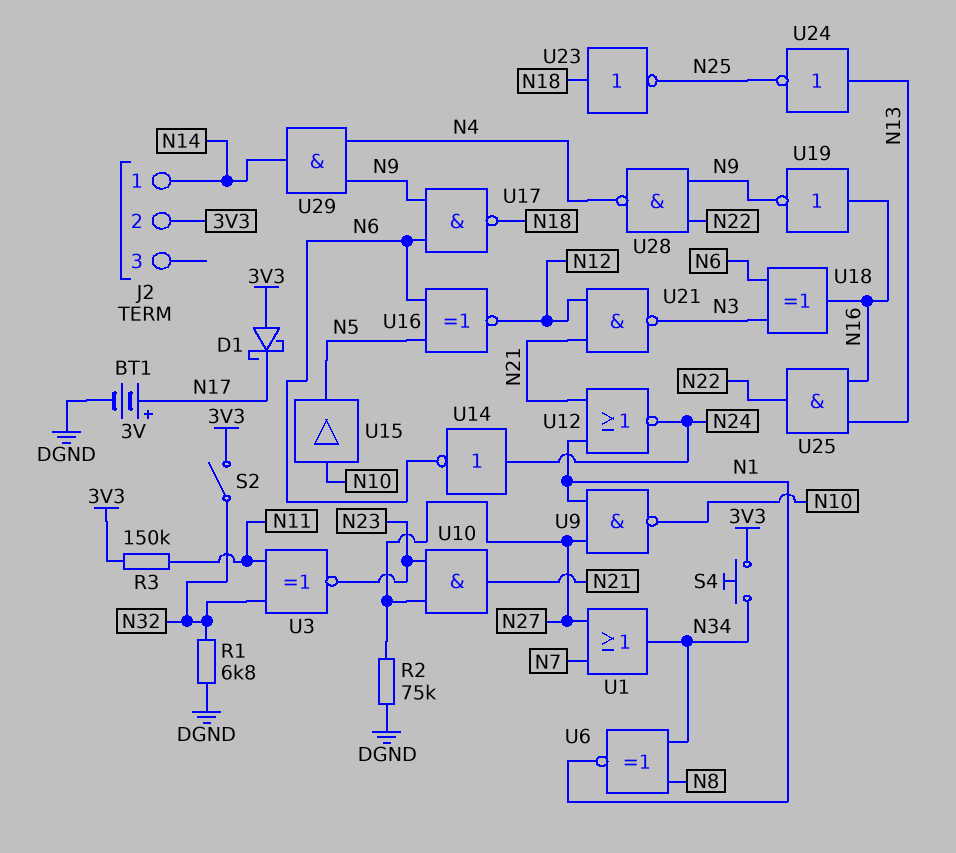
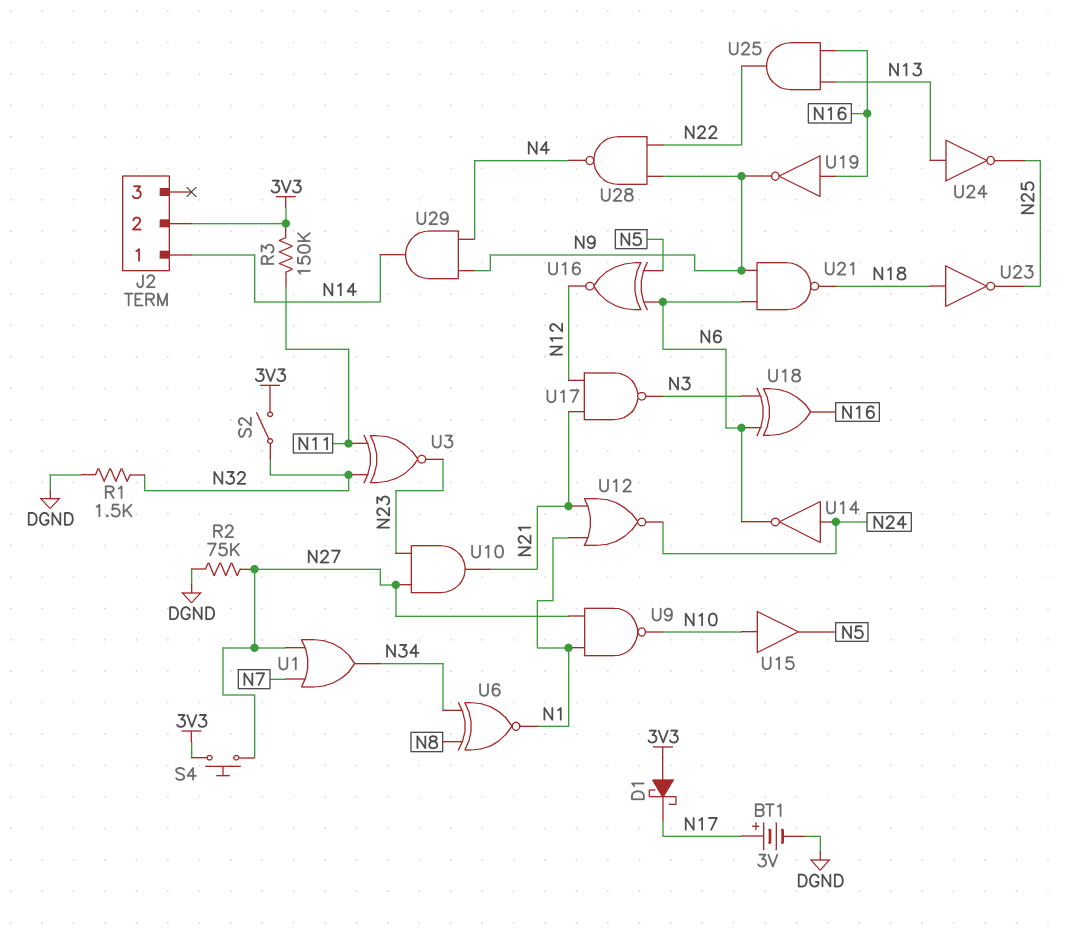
R1: 6.8k (DGND, N32) -> 1.5k (DGND, N32)
S4: button (3V3, N34) -> button (3V3, N27)
U17: NAND (in N6, in N9, out N18) -> NAND (in N12, in N21, out N3)
U21: NAND (in N12, in N21, out N3) -> NAND (in N6, in N9, out N18)

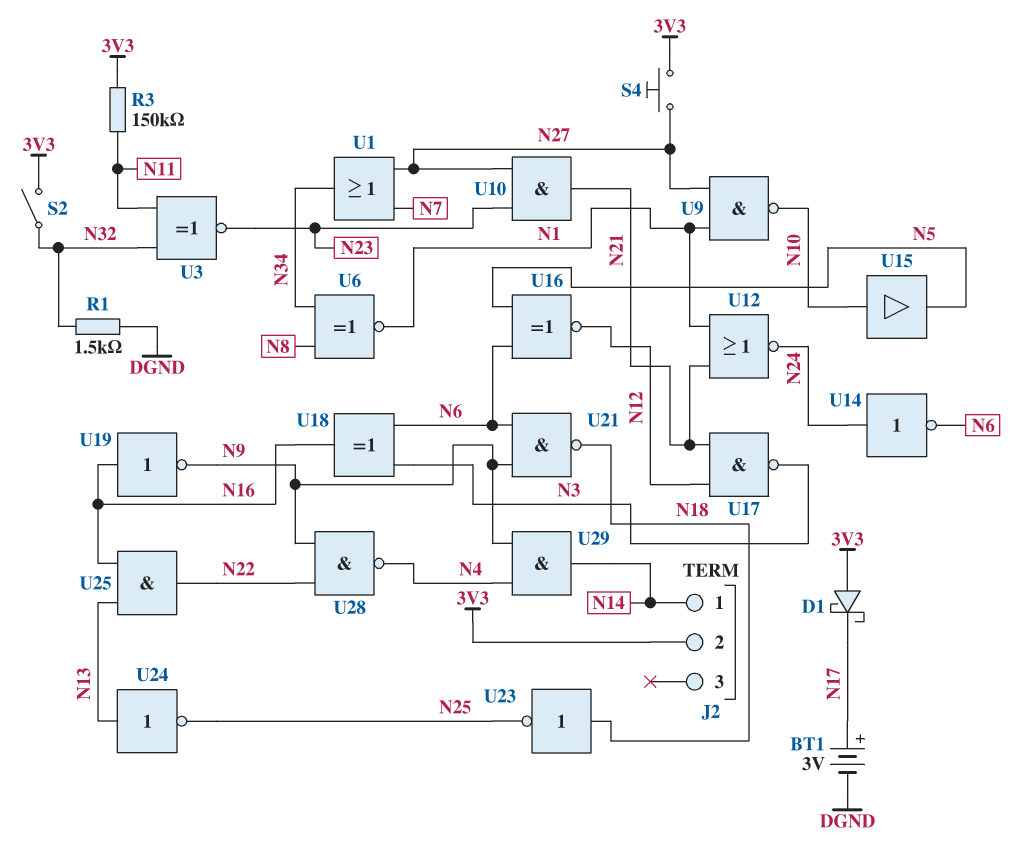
R2: 75k (DGND, N27) -> none

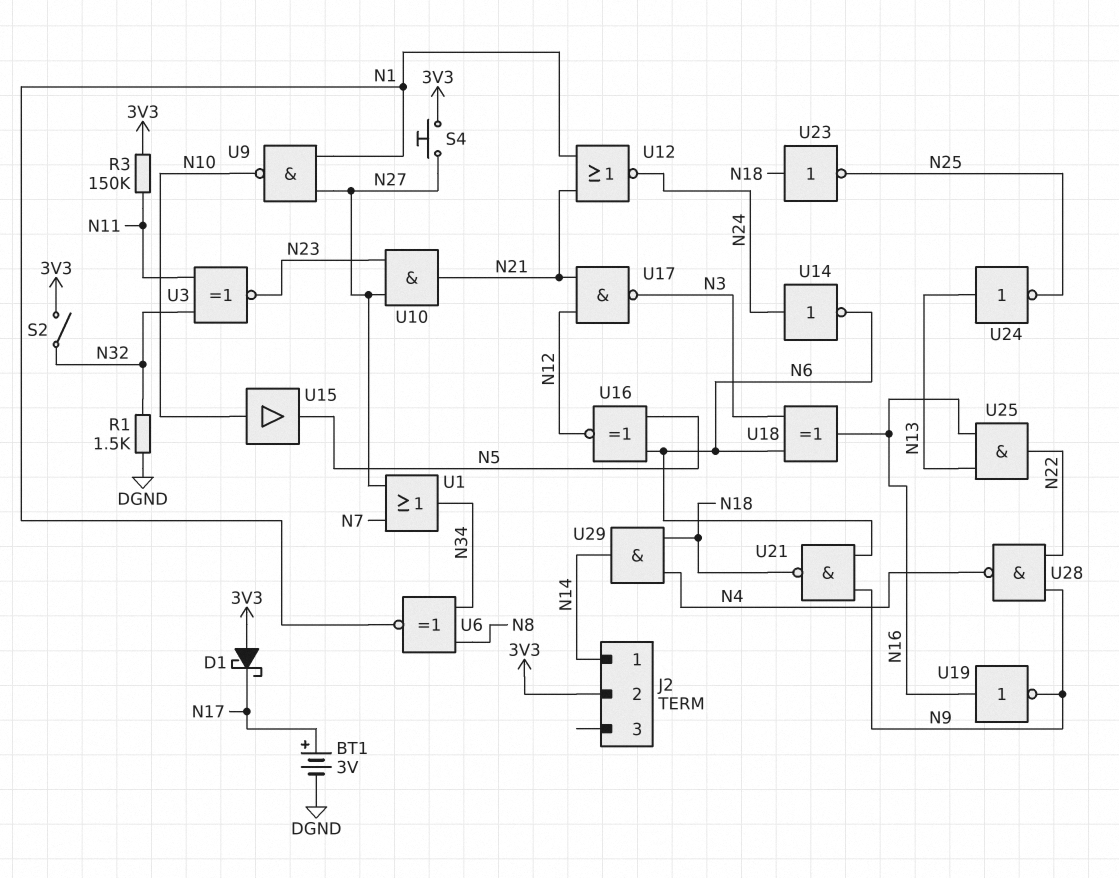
U29: AND (in N4, in N9, out N14) -> AND (in N4, in N18, out N14)

